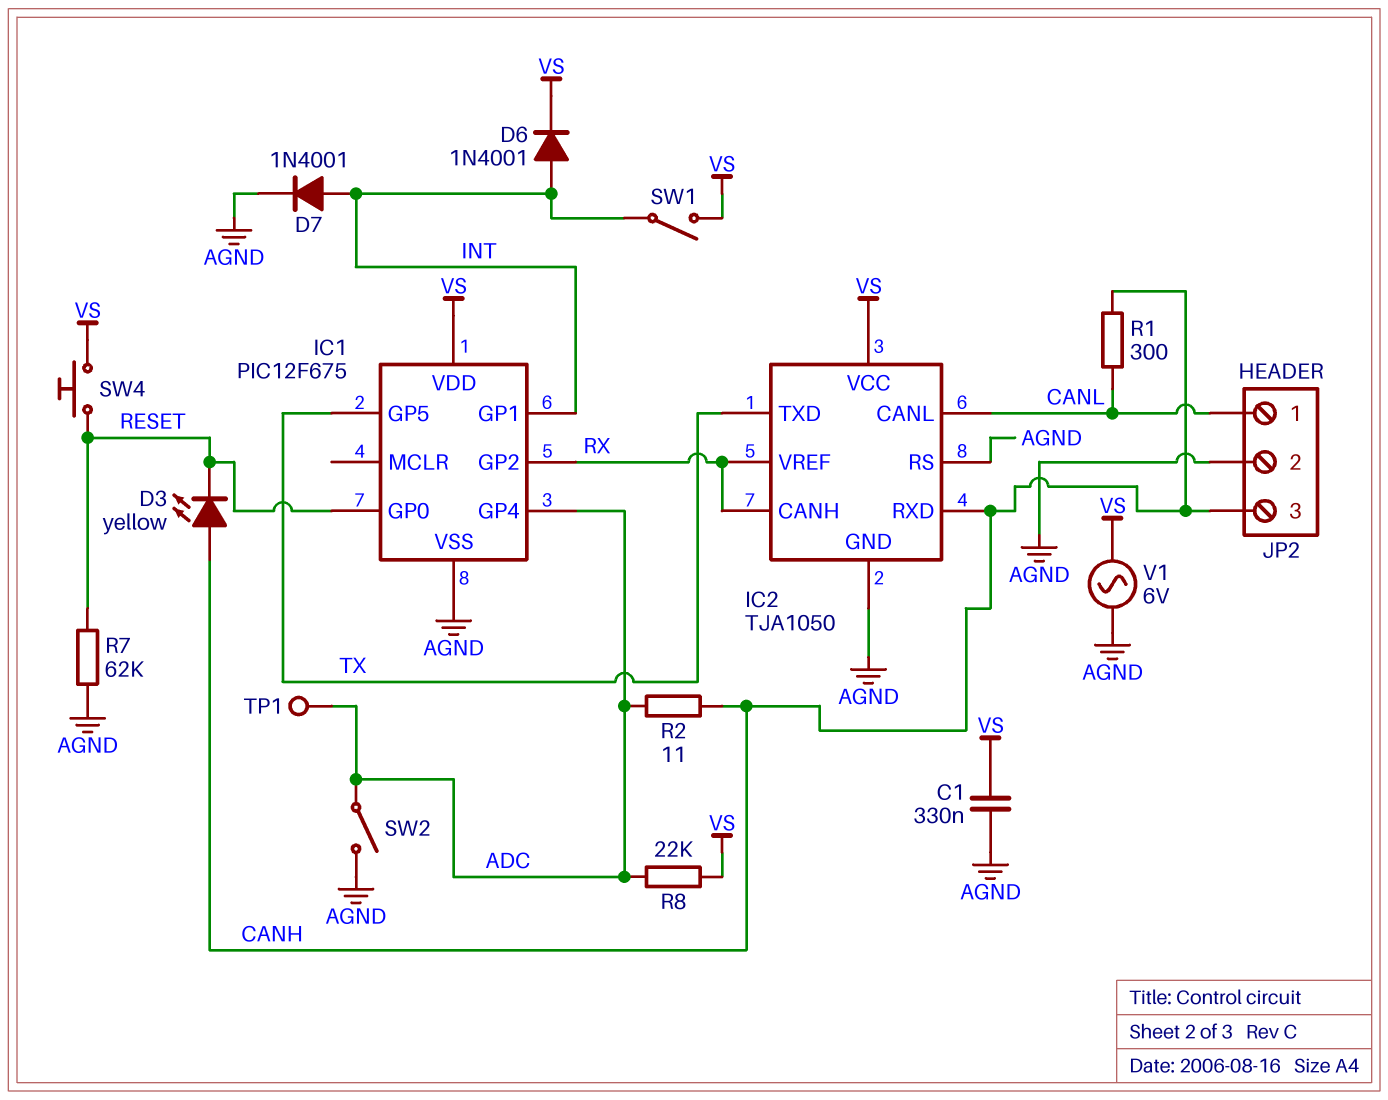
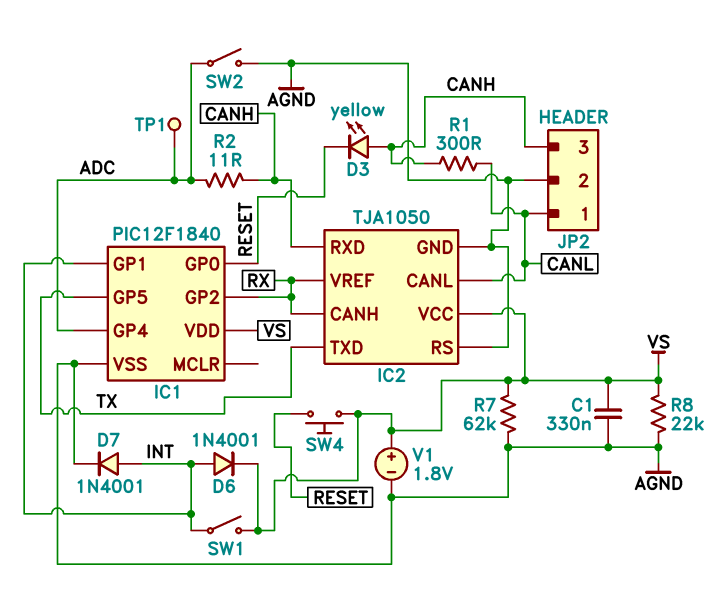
IC1: PIC12F675 -> PIC12F1840
R7: 62k (AGND, RESET) -> 62k (AGND, VS)
R8: 22k (ADC, VS) -> 22k (AGND, VS)
V1: AC 6V (AGND, VS) -> 1.8V (plus VS, minus AGND)

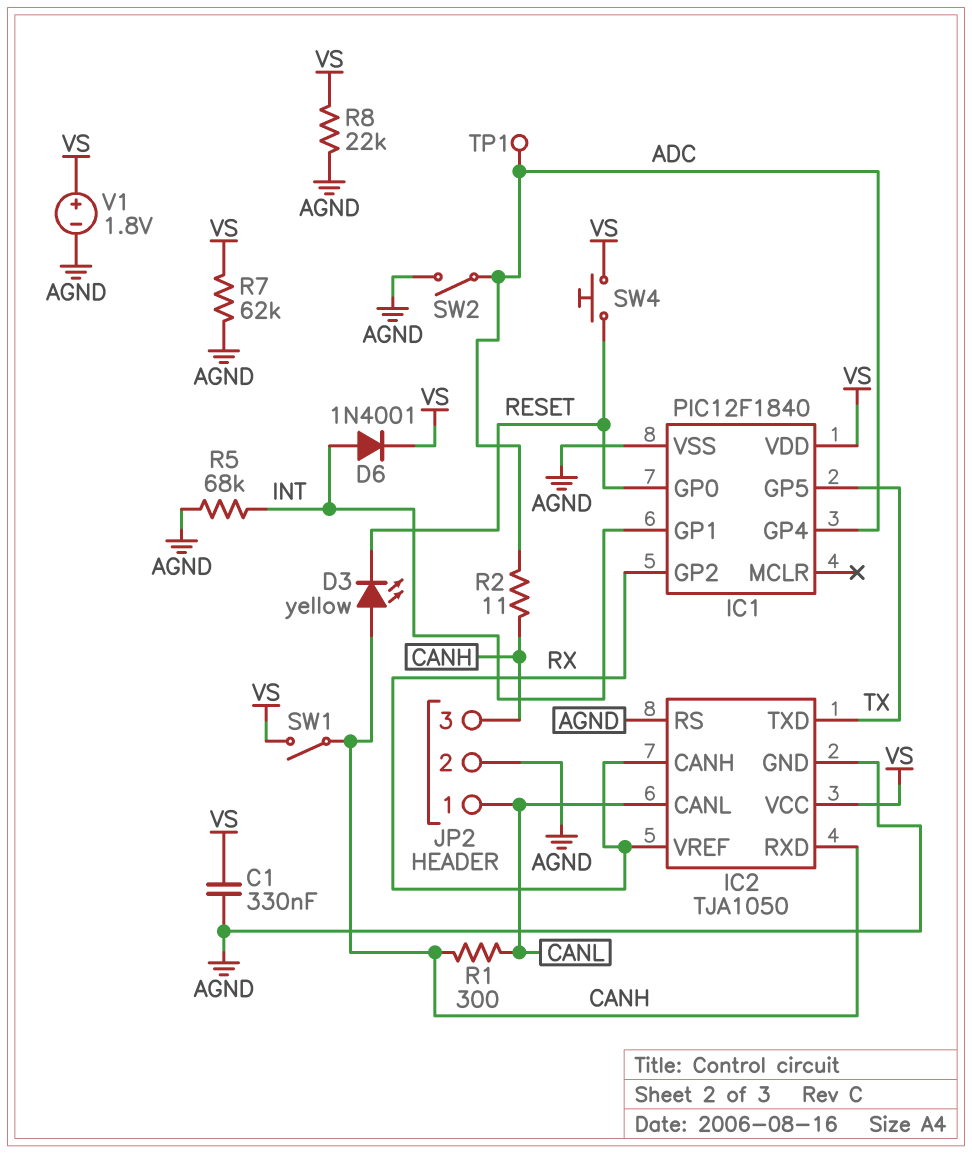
D7: diode 1N4001 (A INT, K AGND) -> none
R5: none -> 68k (AGND, INT)
SW1: switch (INT, VS) -> switch (CANH, VS)

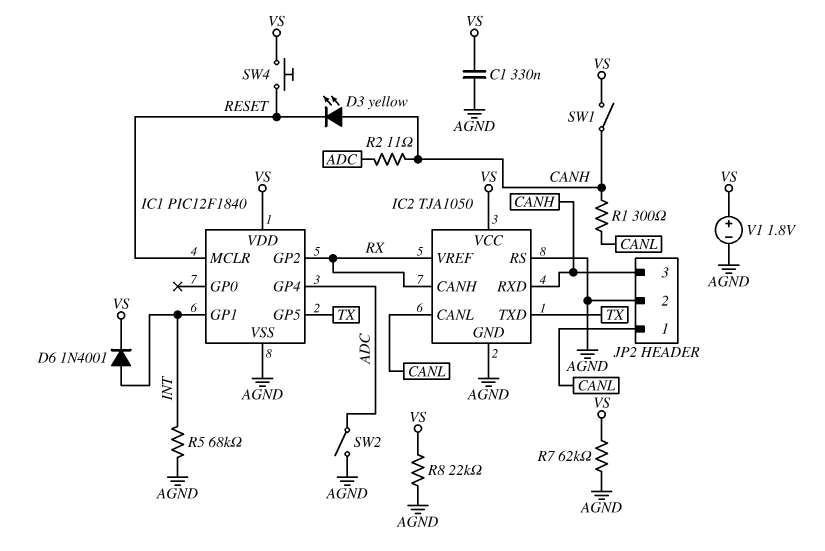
IC1 pin GP0: RESET -> none
IC1 pin MCLR: none -> RESET
TP1: test point (ADC) -> none

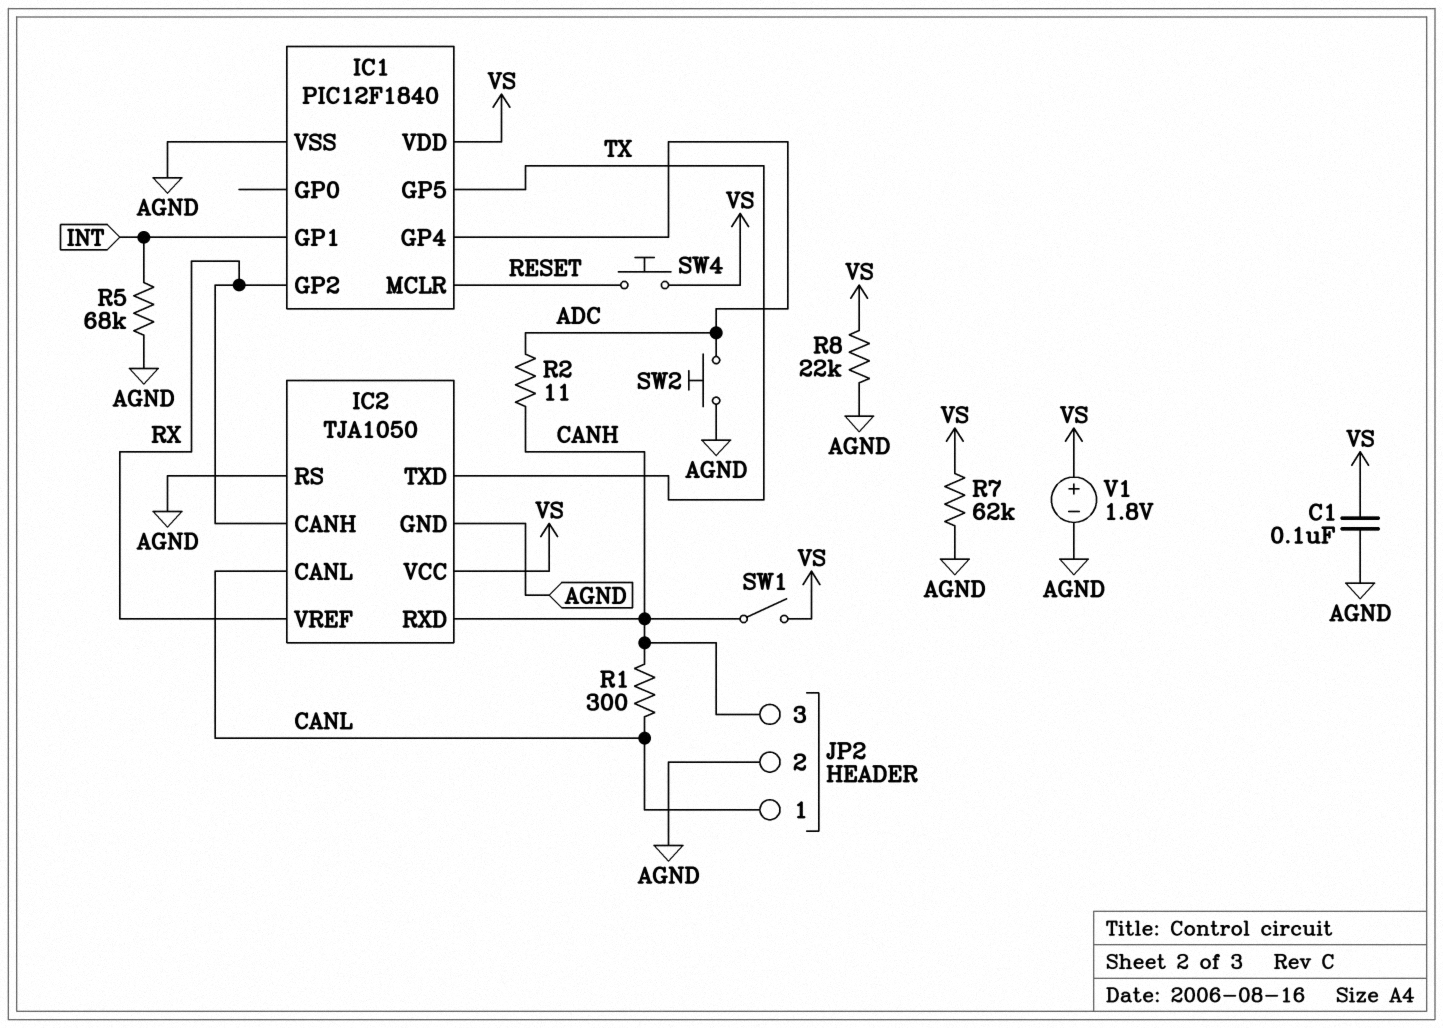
C1: 330nF (AGND, VS) -> 100nF (AGND, VS)
D3: LED yellow (A CANH, K RESET) -> none
D6: diode 1N4001 (A INT, K VS) -> none
SW2: switch (ADC, AGND) -> button (ADC, AGND)

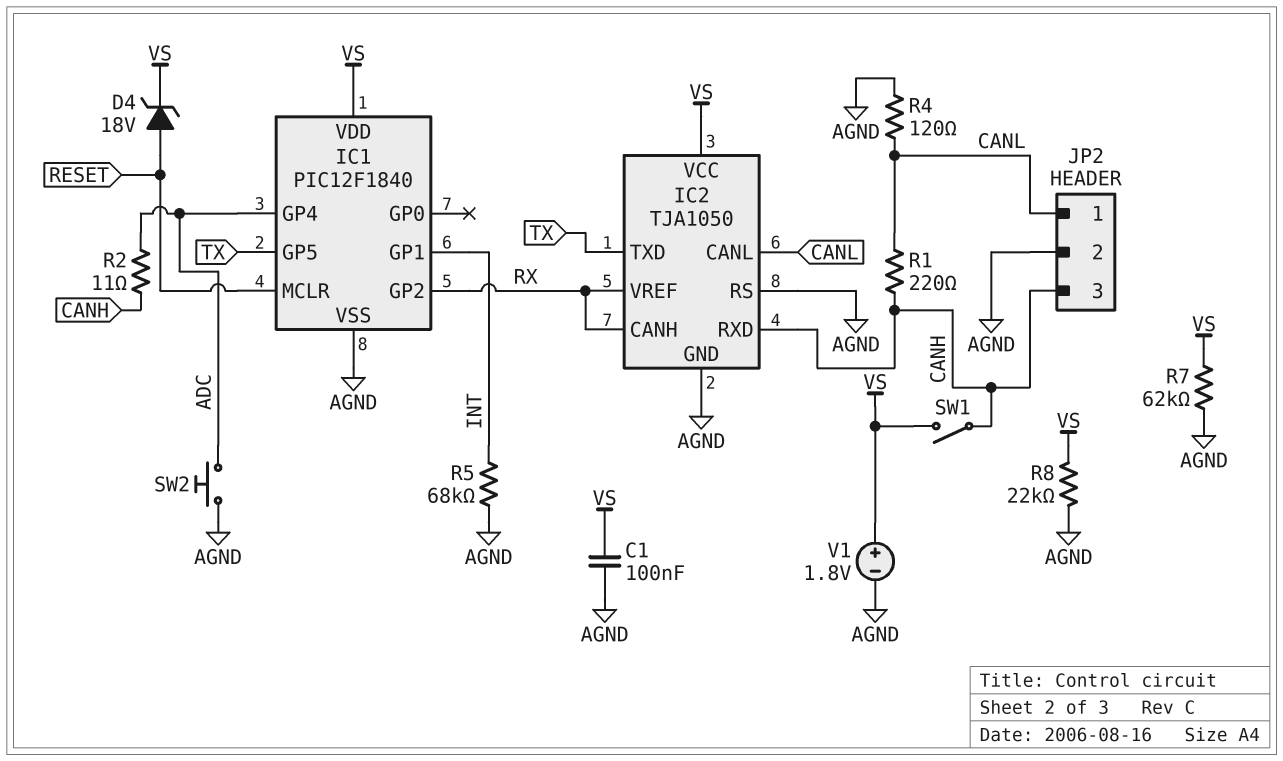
D4: none -> zener 18V (A RESET, K VS)
R1: 300 (CANH, CANL) -> 220 (CANH, CANL)
R4: none -> 120 (AGND, CANL)
SW4: button (RESET, VS) -> none

